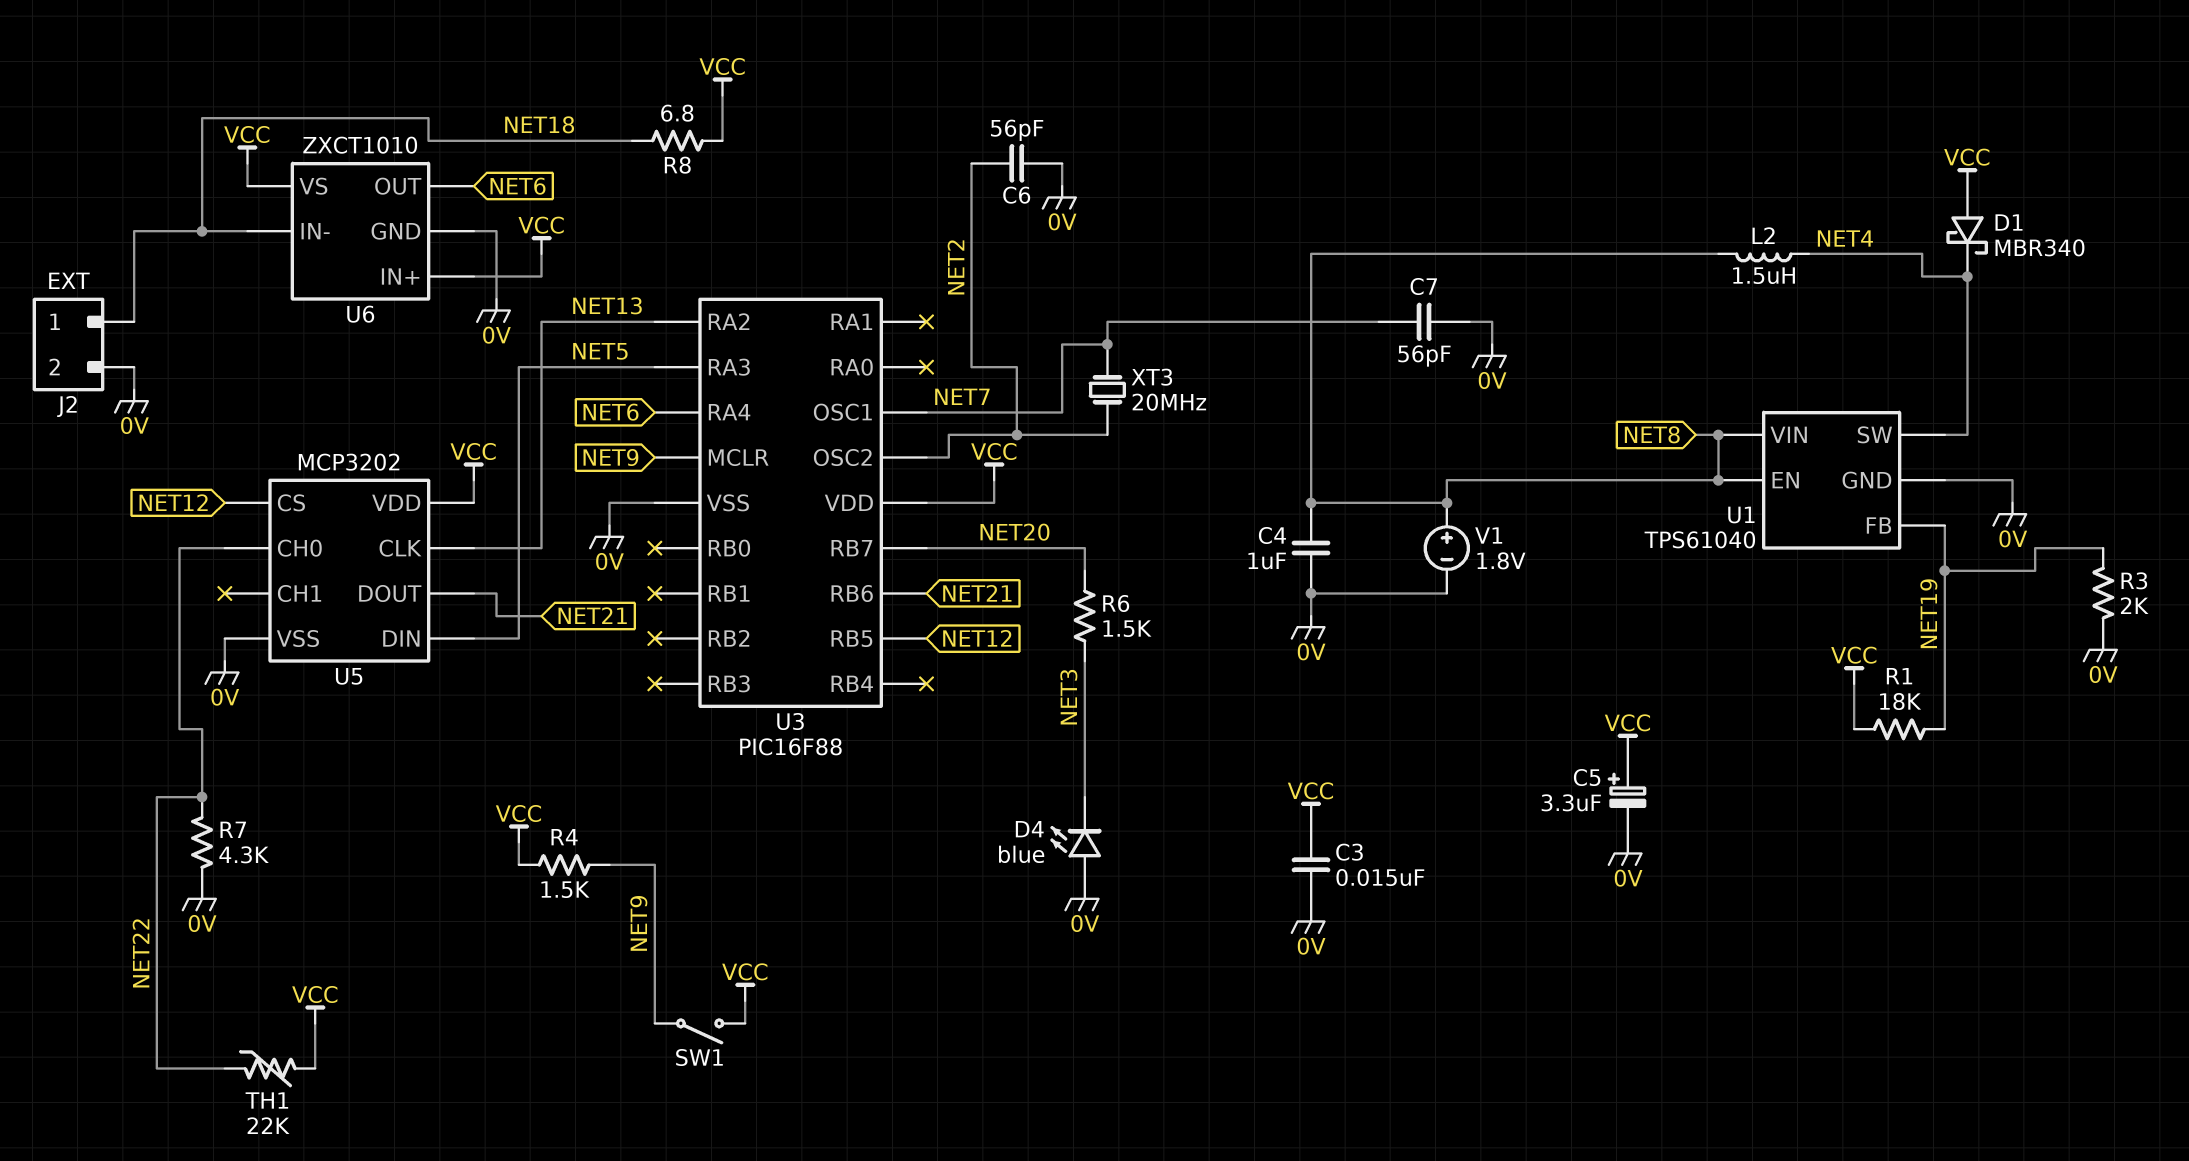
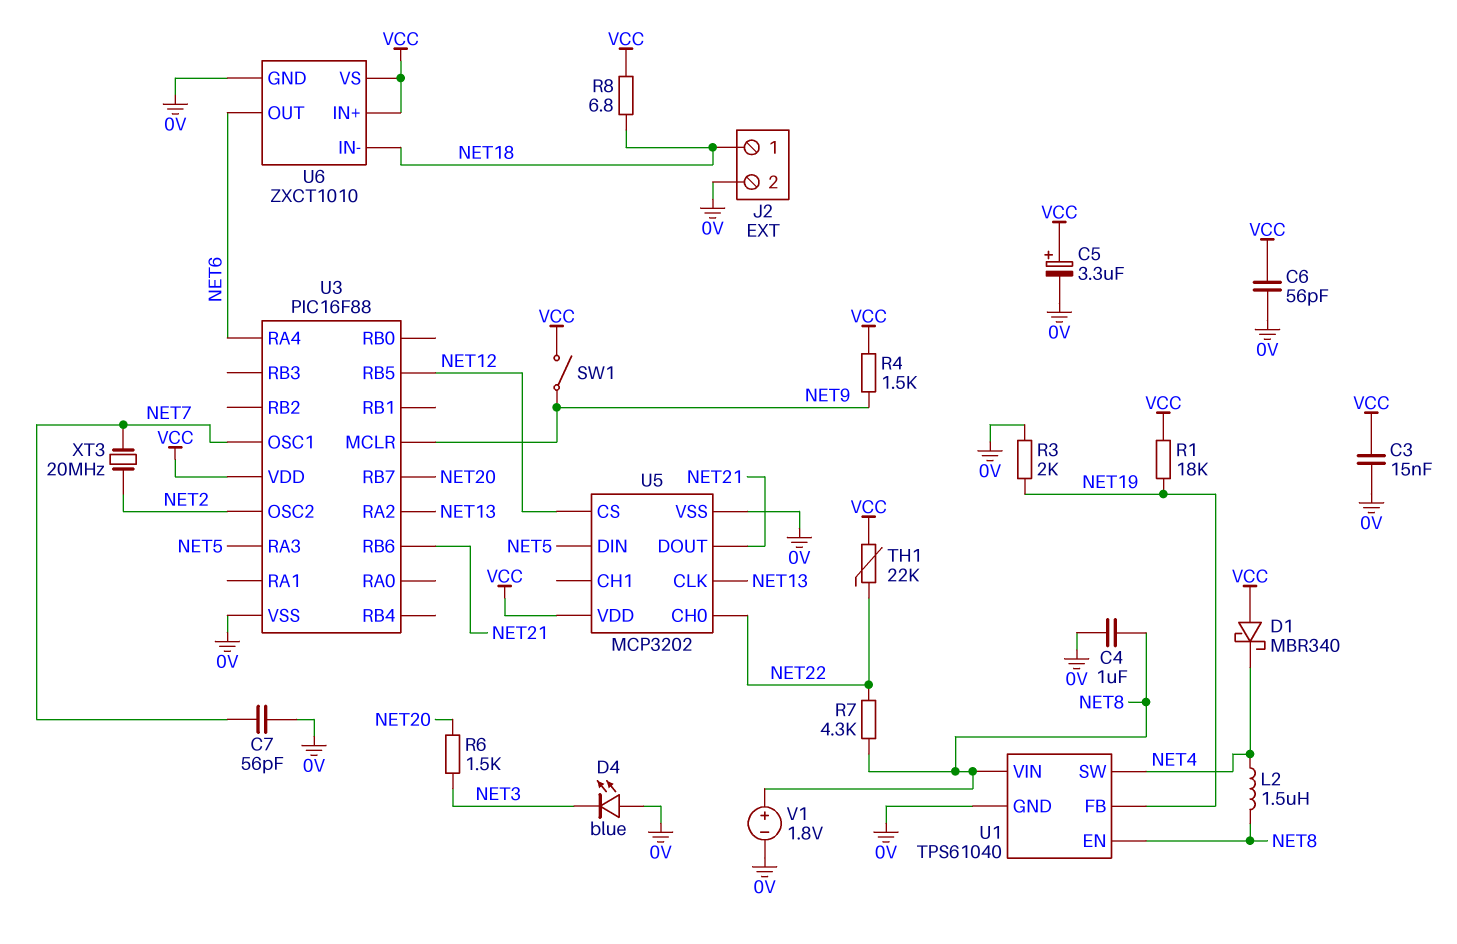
C6: 56pF (0V, NET2) -> 56pF (0V, VCC)
R7: 4.3k (0V, NET22) -> 4.3k (NET8, NET22)

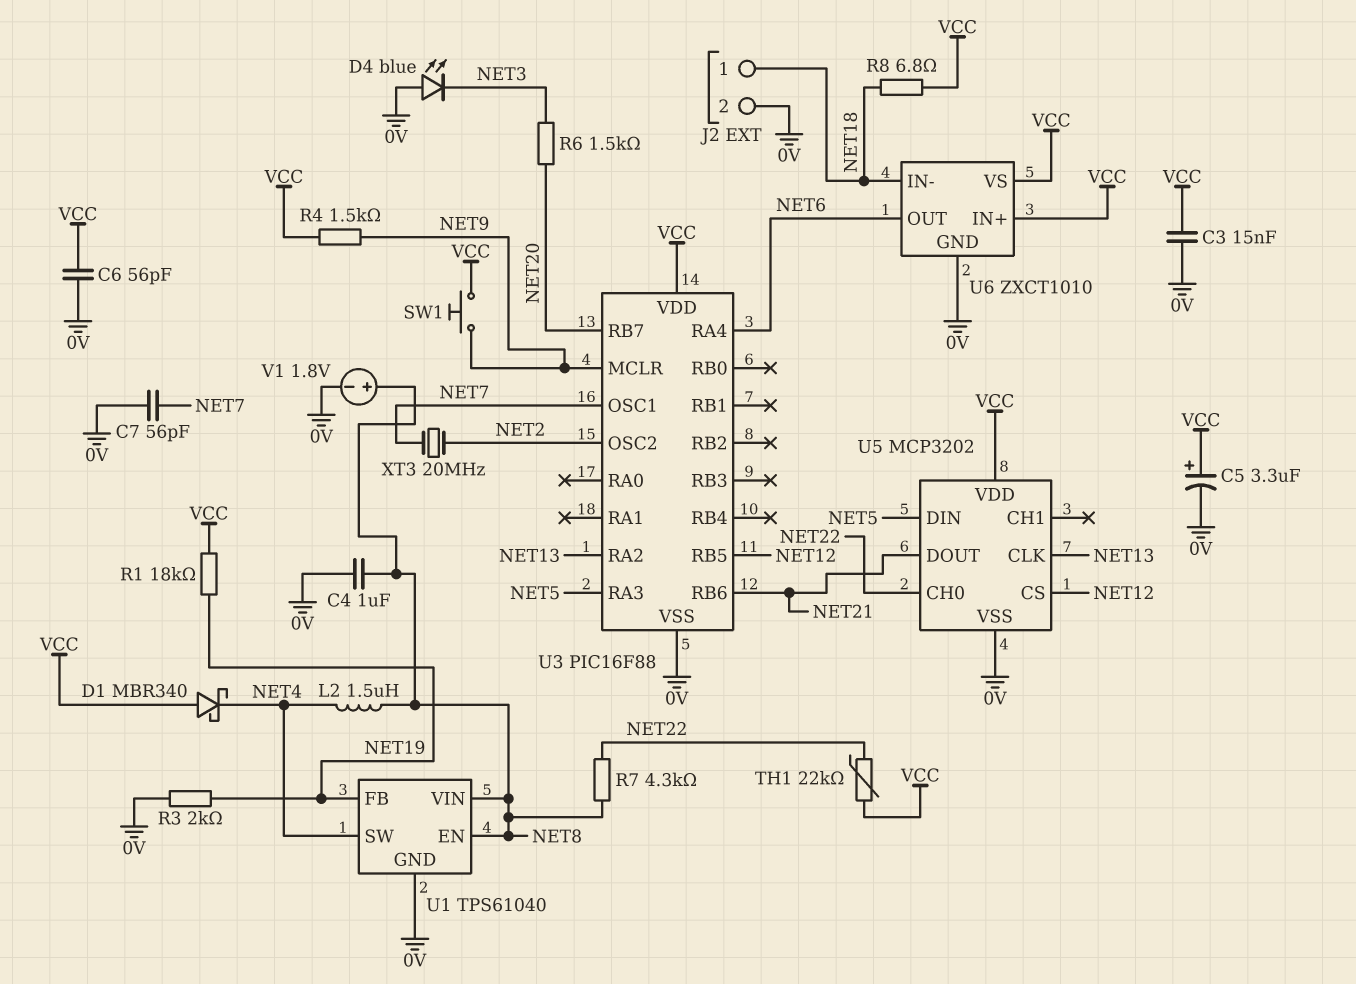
SW1: switch (NET9, VCC) -> button (NET9, VCC)

